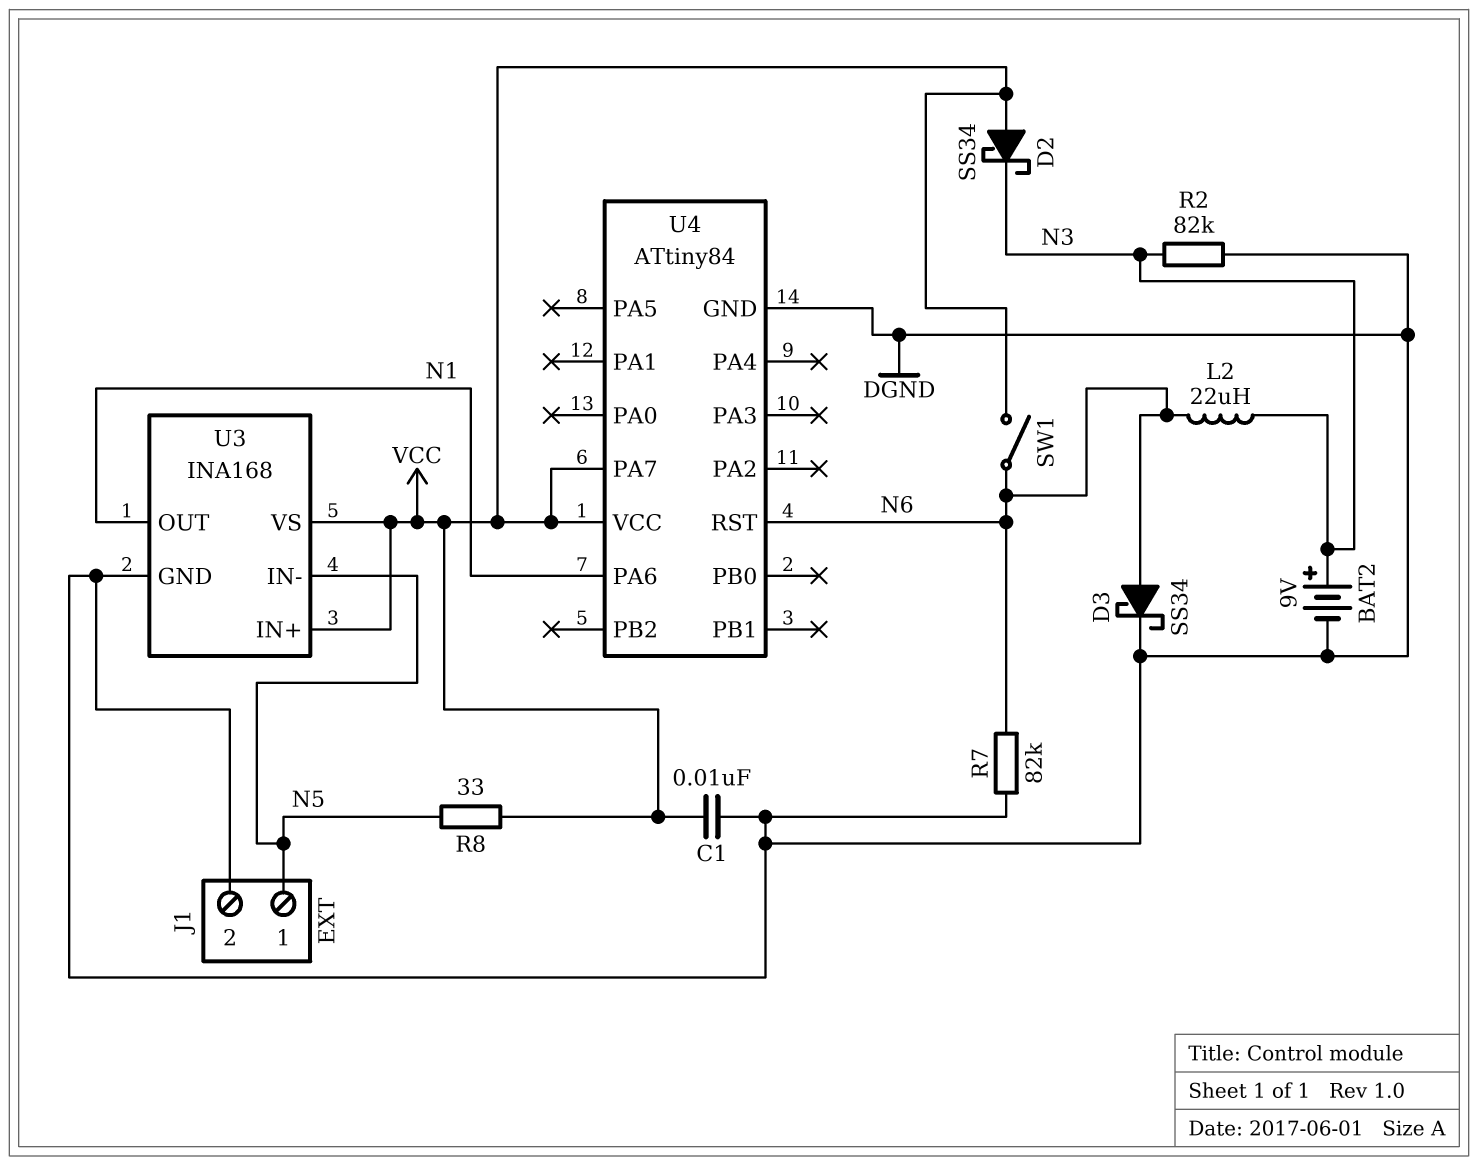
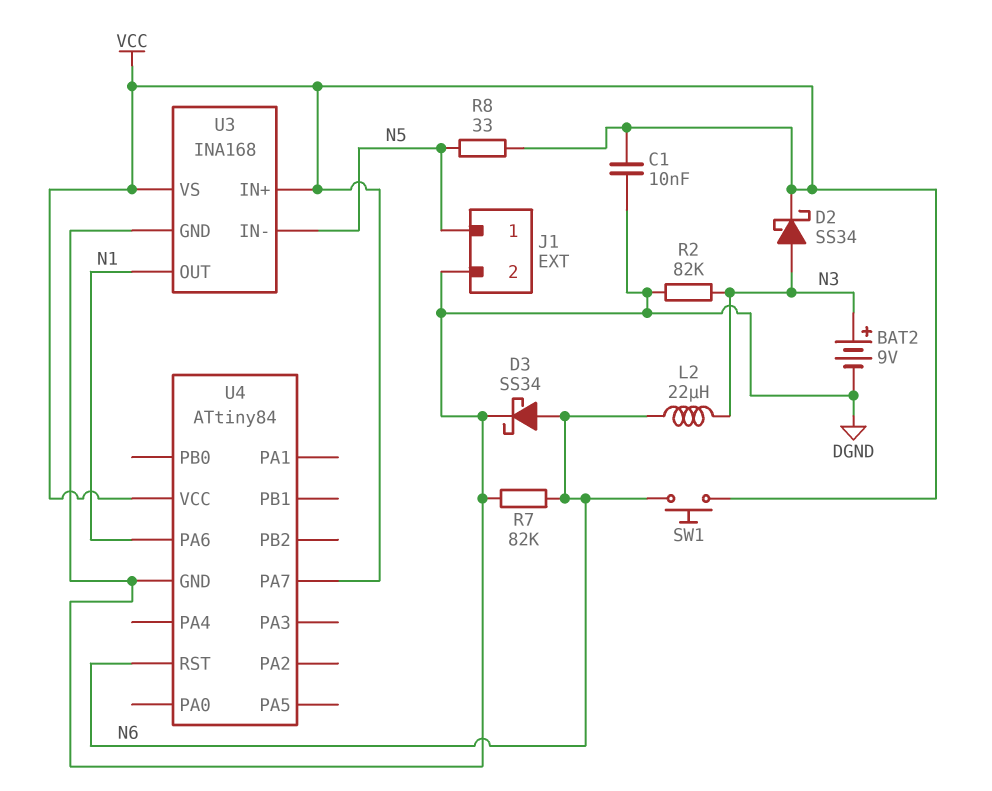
D2: schottky SS34 (A VCC, K N3) -> schottky SS34 (A N3, K VCC)
SW1: switch (N6, VCC) -> button (N6, VCC)

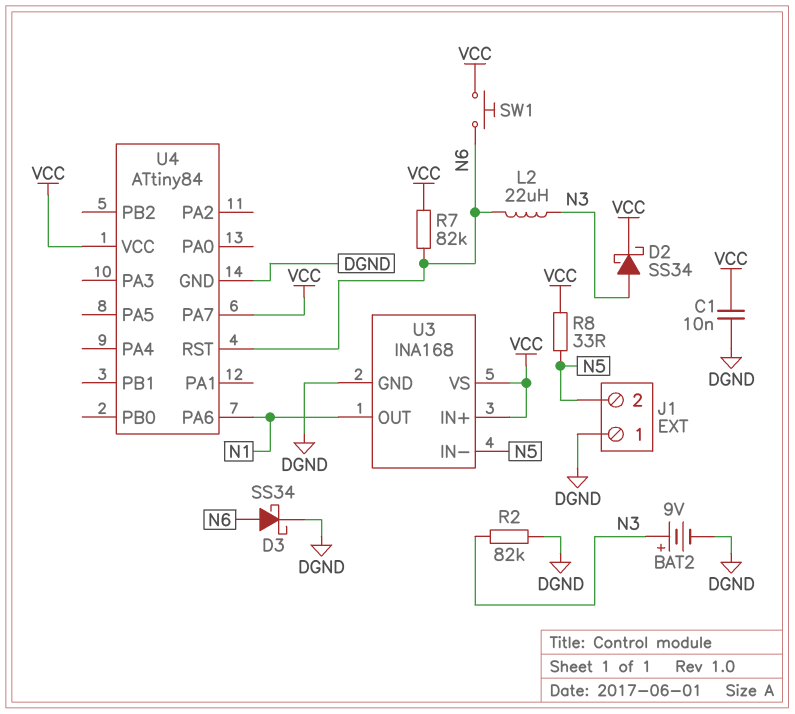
J1 pin 1: N5 -> DGND
J1 pin 2: DGND -> N5
R7: 82k (DGND, N6) -> 82k (N6, VCC)

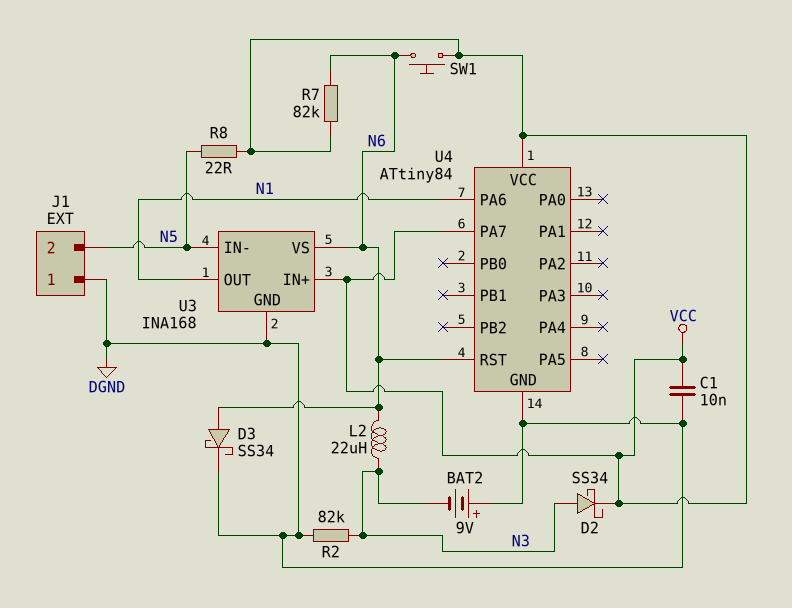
BAT2: 9V (plus N3, minus DGND) -> 9V (plus DGND, minus N3)
R8: 33 (N5, VCC) -> 22 (N5, VCC)
U3 pin VS: VCC -> N6

